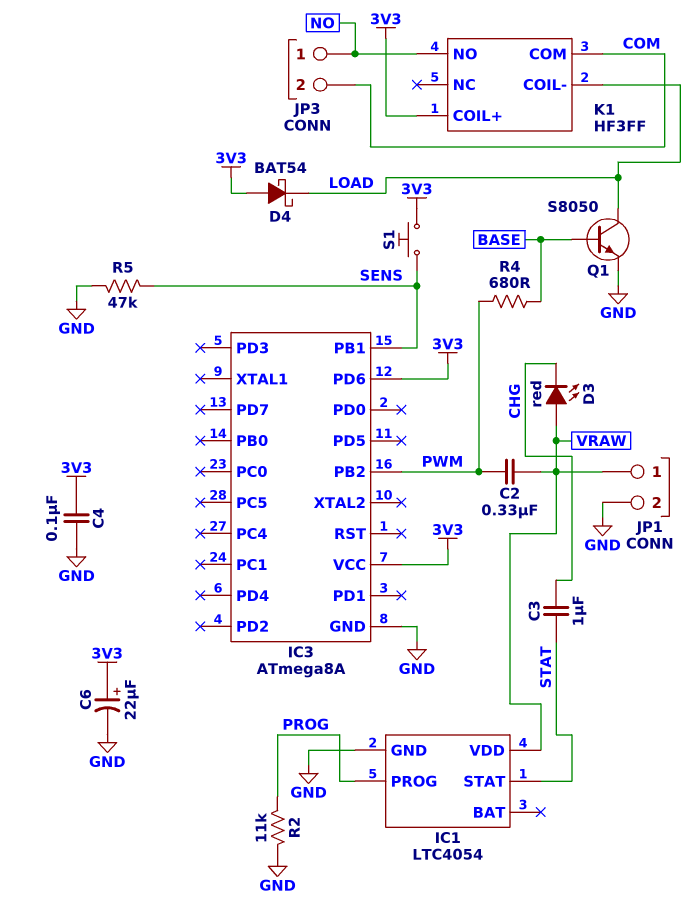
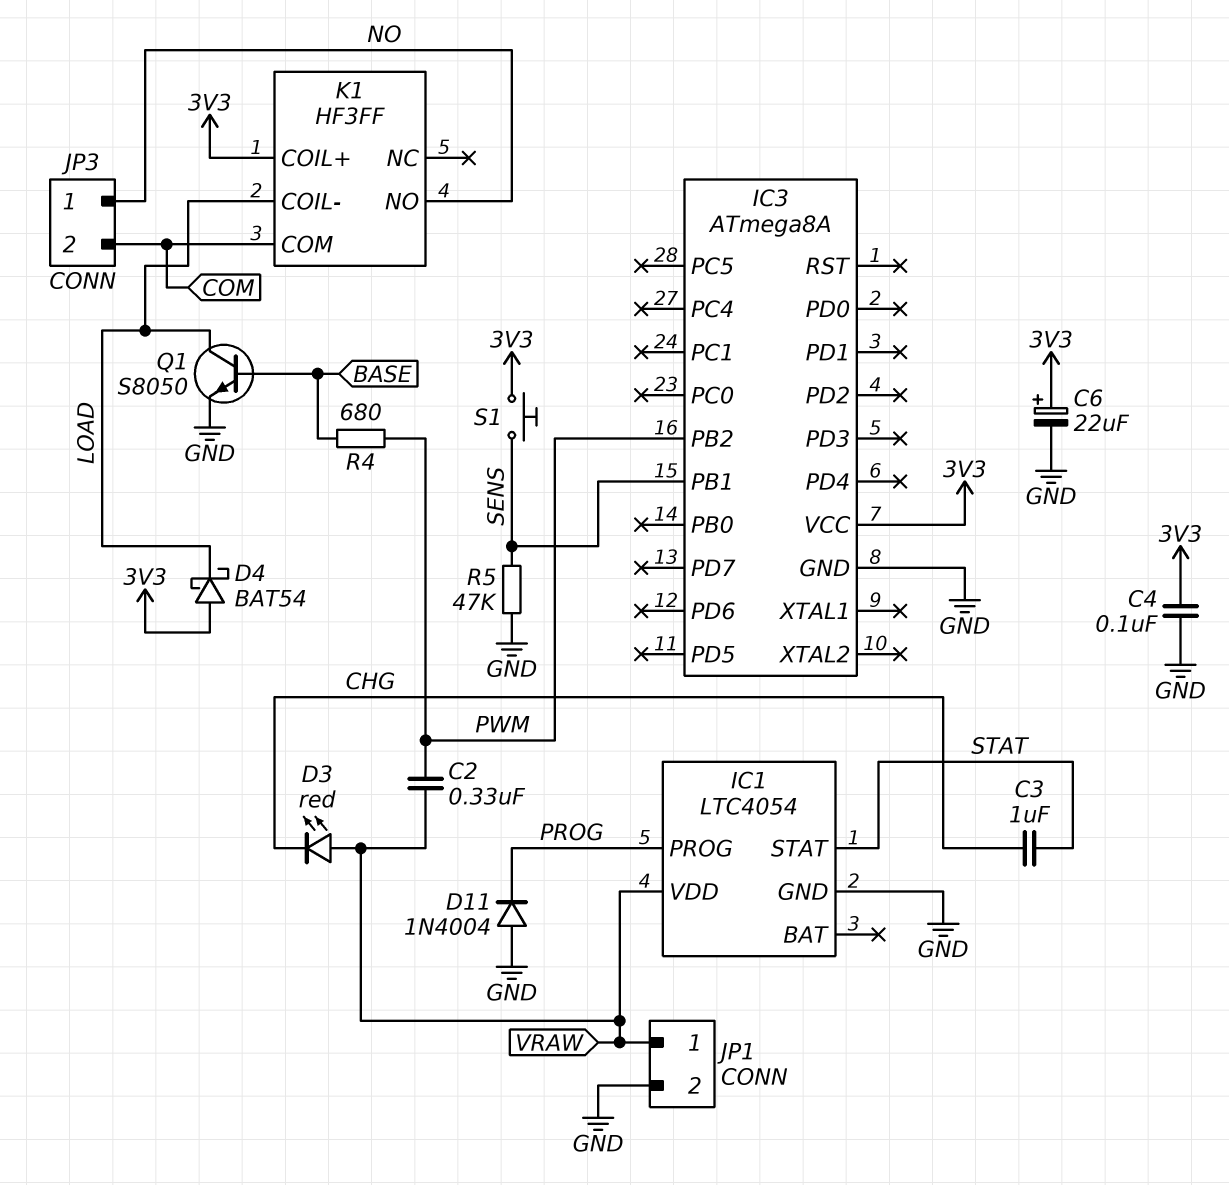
D11: none -> diode 1N4004 (A GND, K PROG)
IC3 pin PD6: 3V3 -> none
R2: 11k (GND, PROG) -> none

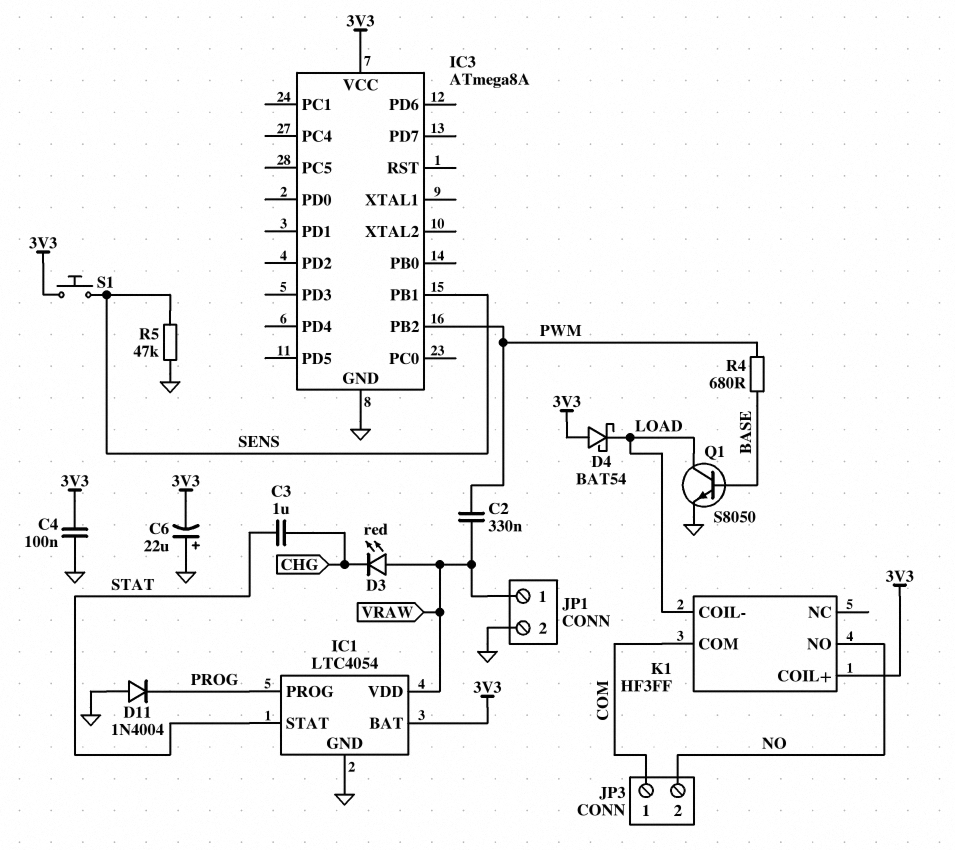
C6: 22uF (plus 3V3, minus GND) -> 22uF (plus GND, minus 3V3)
IC1 pin BAT: none -> 3V3
JP3 pin 1: NO -> COM
JP3 pin 2: COM -> NO

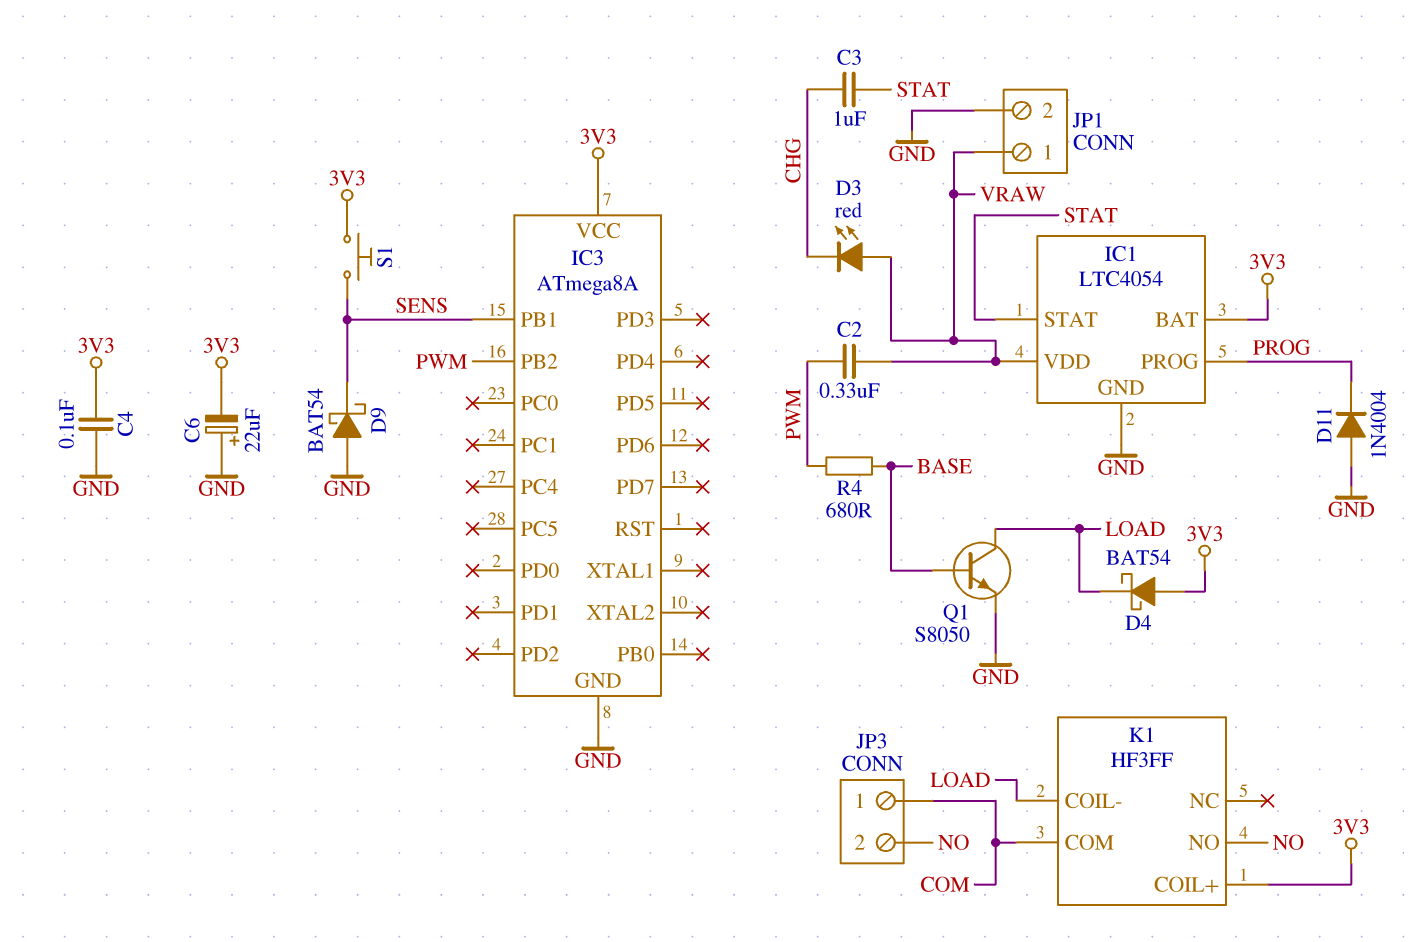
D9: none -> schottky BAT54 (A GND, K SENS)
R5: 47k (GND, SENS) -> none

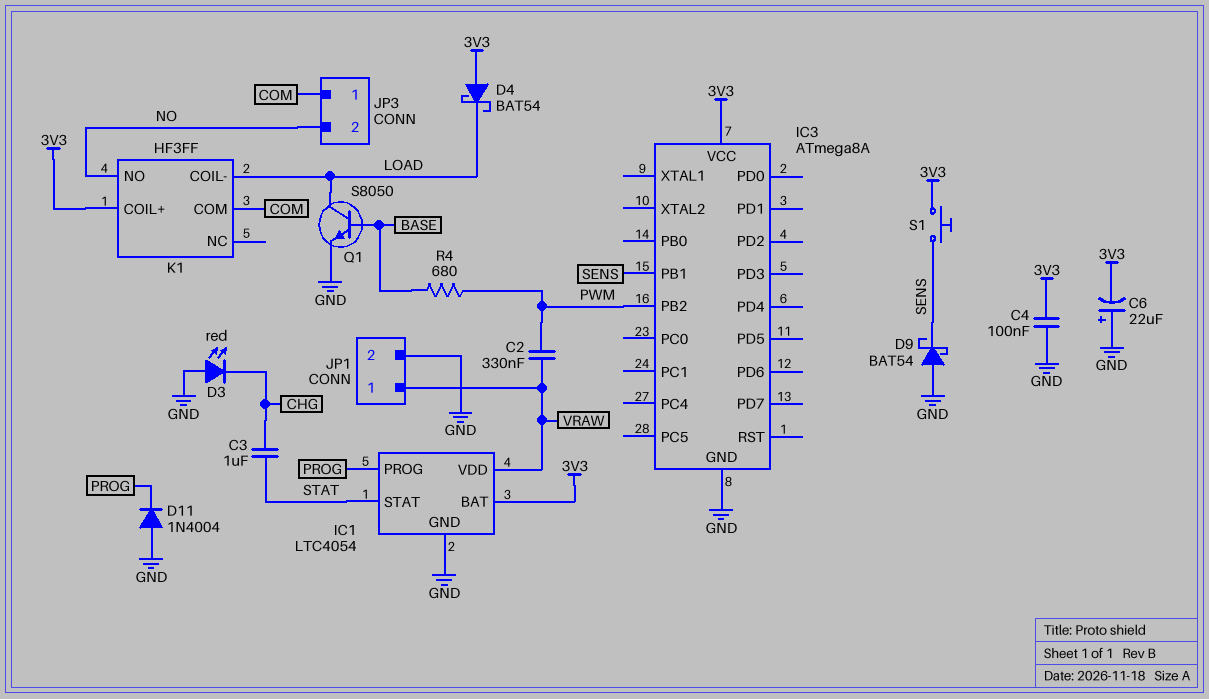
D3: LED red (A VRAW, K CHG) -> LED red (A GND, K CHG)

